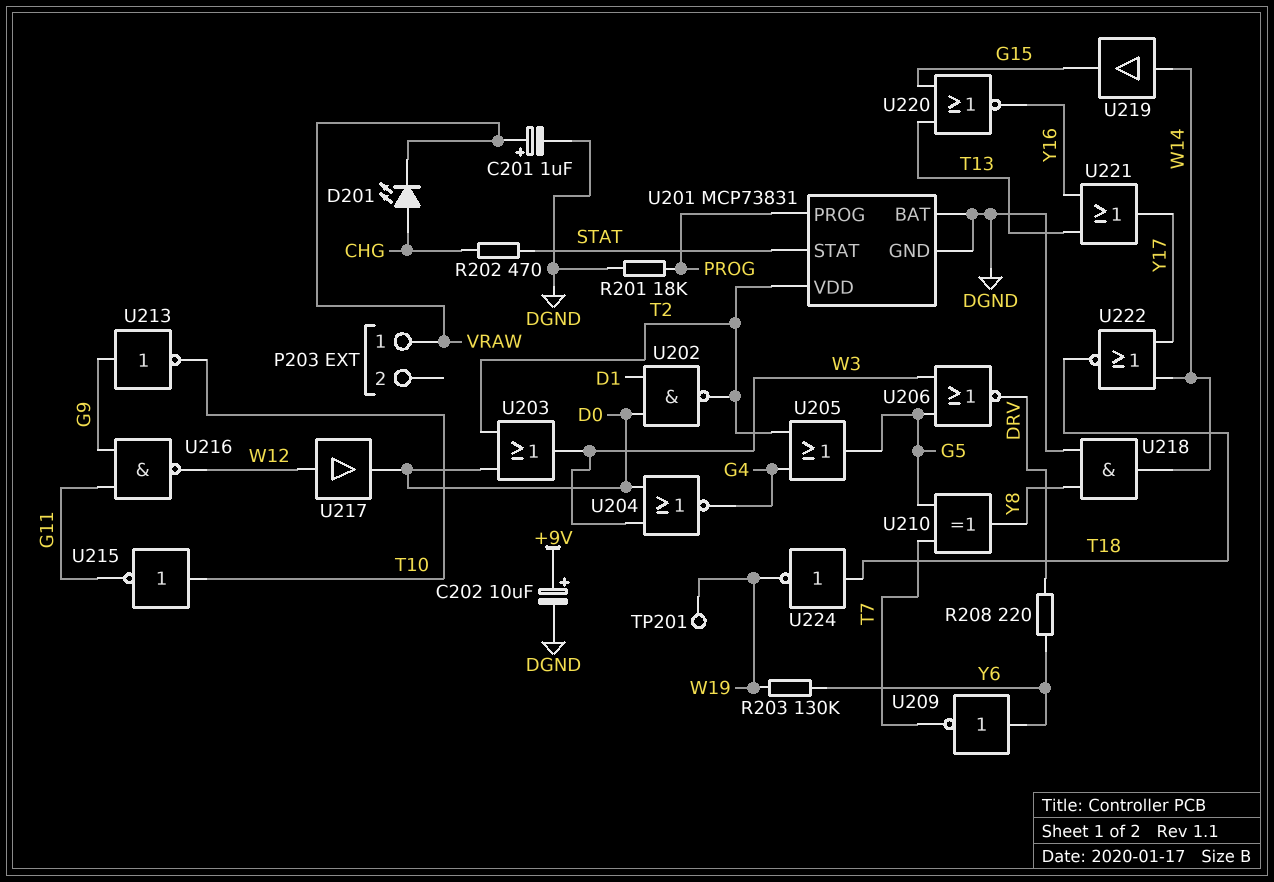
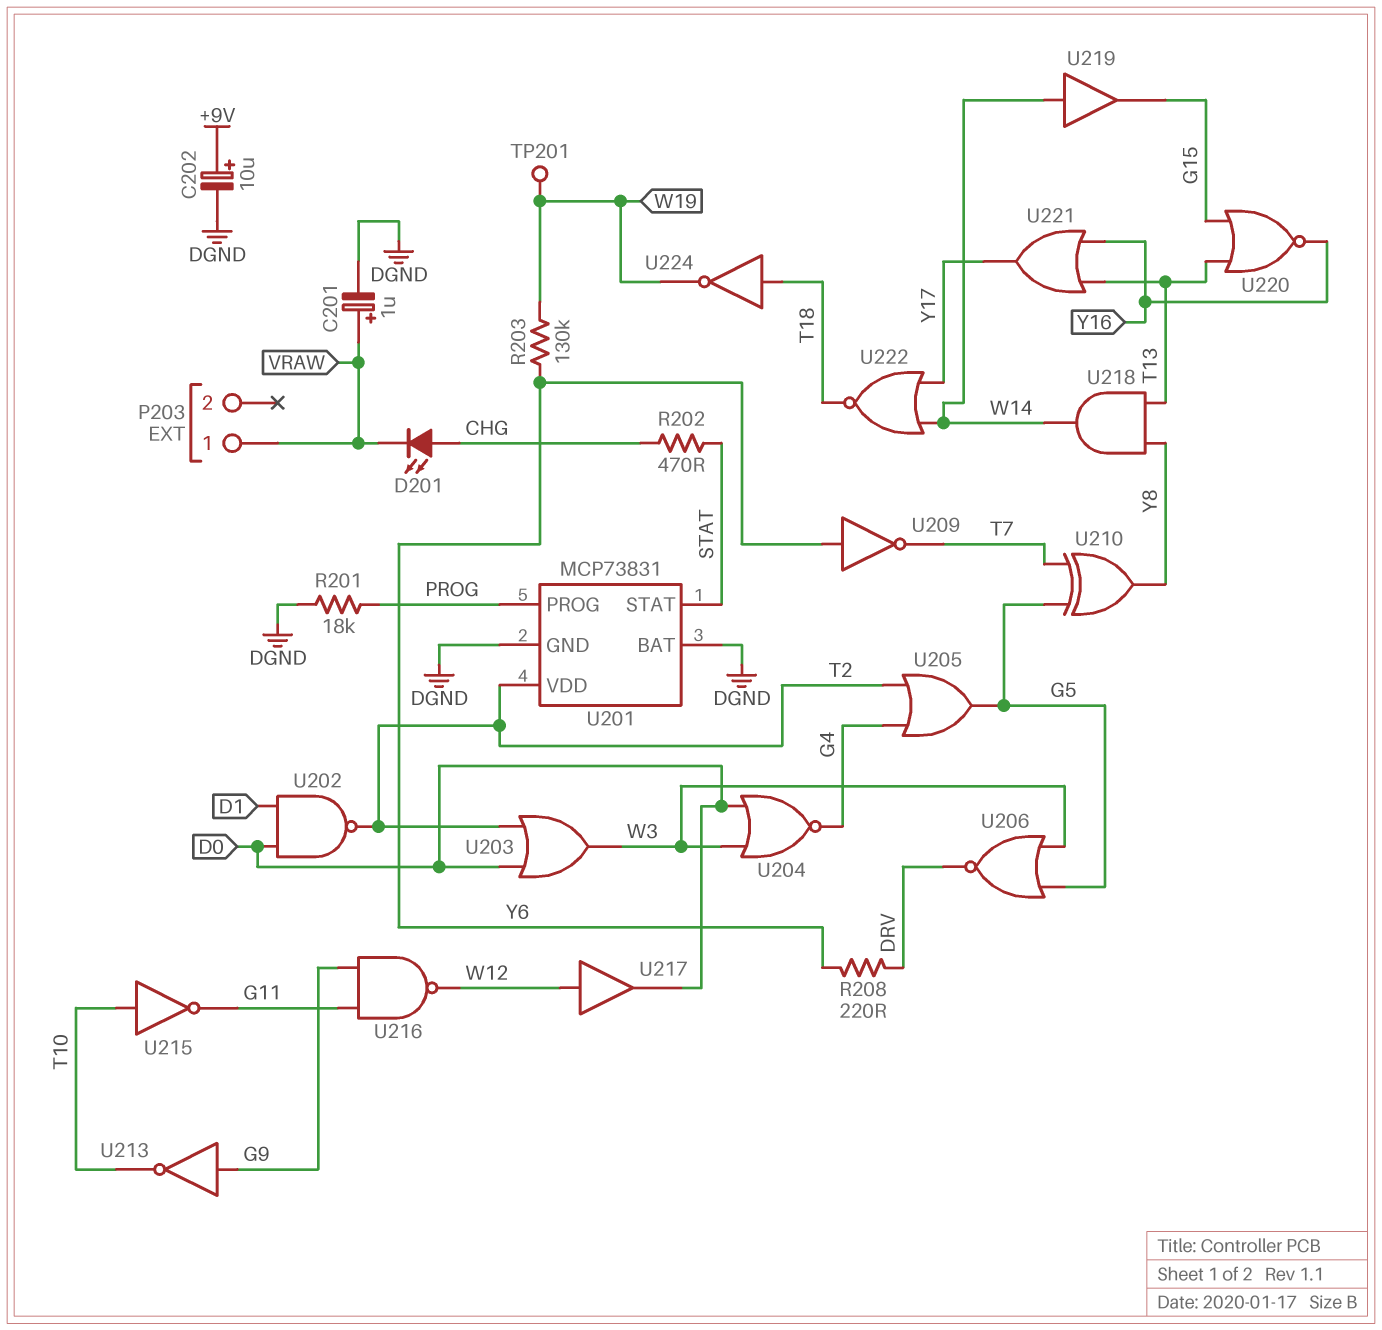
U218: AND (in DGND, in Y8, out W14) -> AND (in T13, in Y8, out W14)

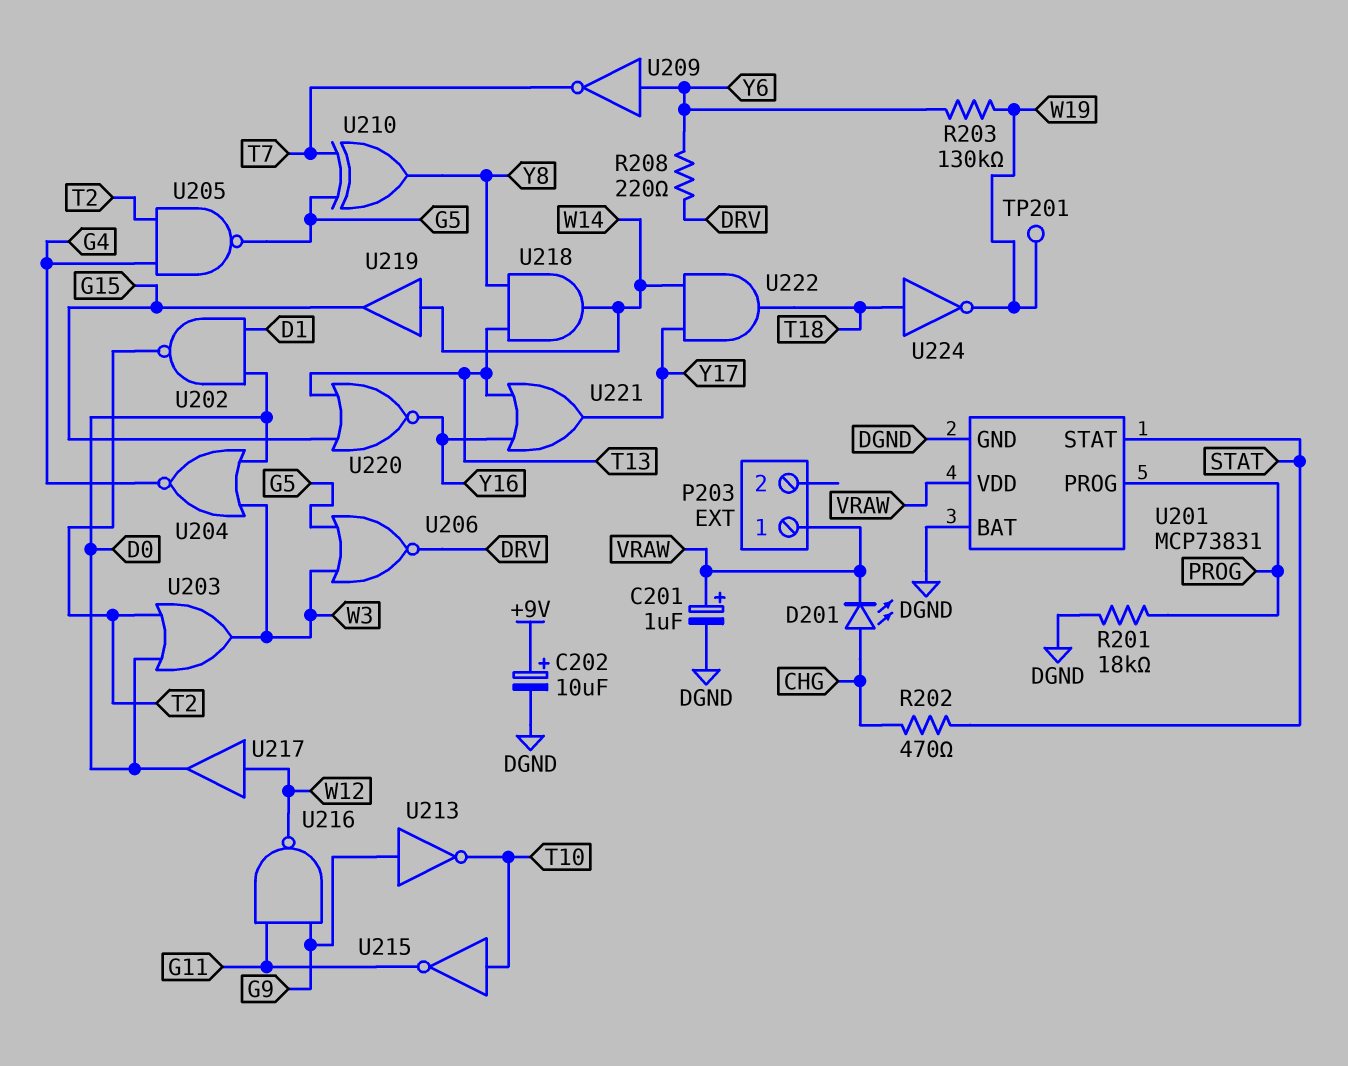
U201 pin VDD: T2 -> VRAW
U205: OR (in G4, in T2, out G5) -> NAND (in G4, in T2, out G5)
U222: NOR (in W14, in Y17, out T18) -> AND (in W14, in Y17, out T18)

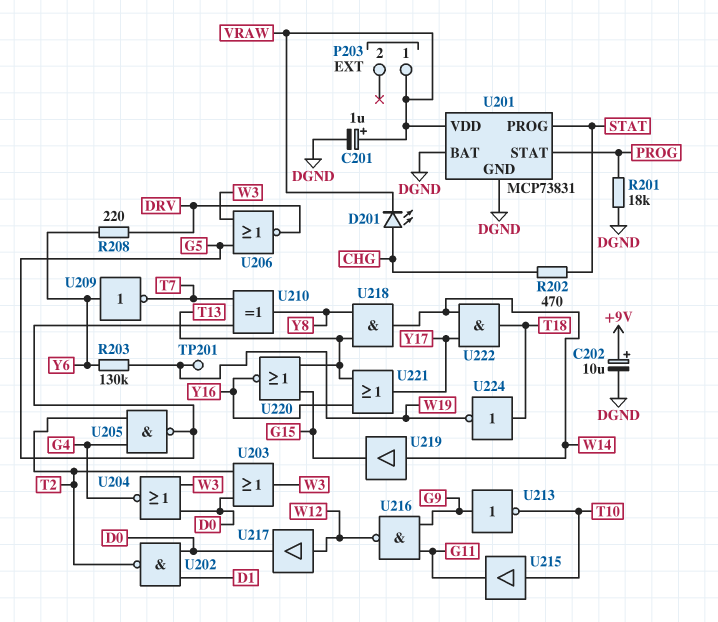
U201 pin PROG: PROG -> STAT
U201 pin STAT: STAT -> PROG
U215: NOT (in T10, out G11) -> buffer (in T10, out G11)

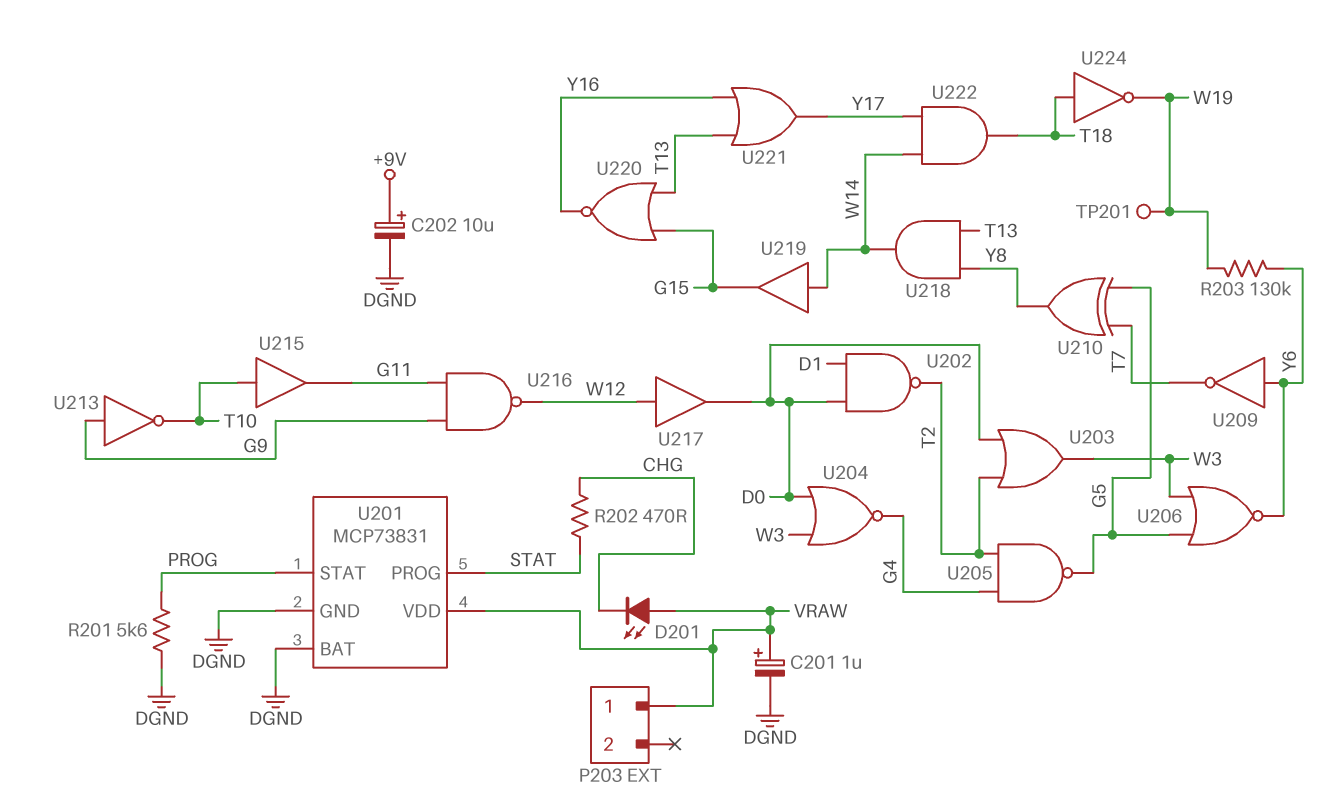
D201: LED (A CHG, K VRAW) -> LED (A VRAW, K CHG)
R201: 18k (DGND, PROG) -> 5.6k (DGND, PROG)
R208: 220 (DRV, Y6) -> none
U206: NOR (in G5, in W3, out DRV) -> NOR (in G5, in W3, out Y6)

